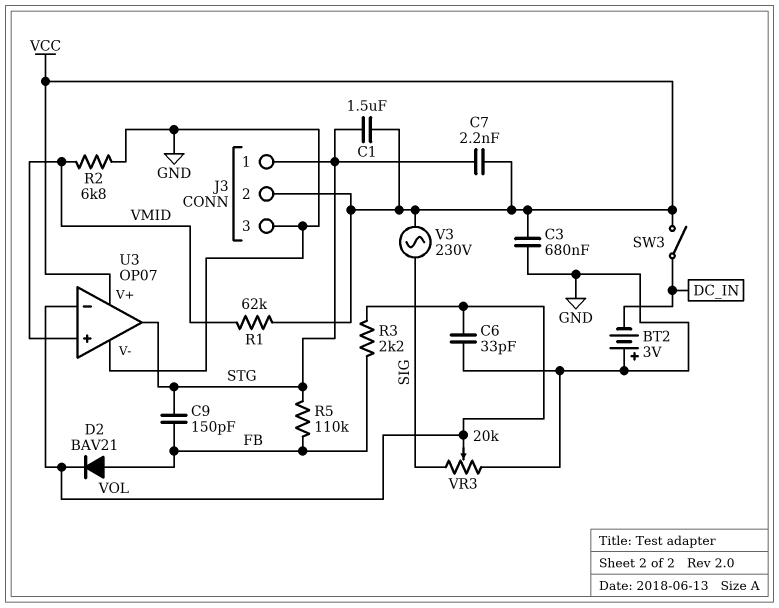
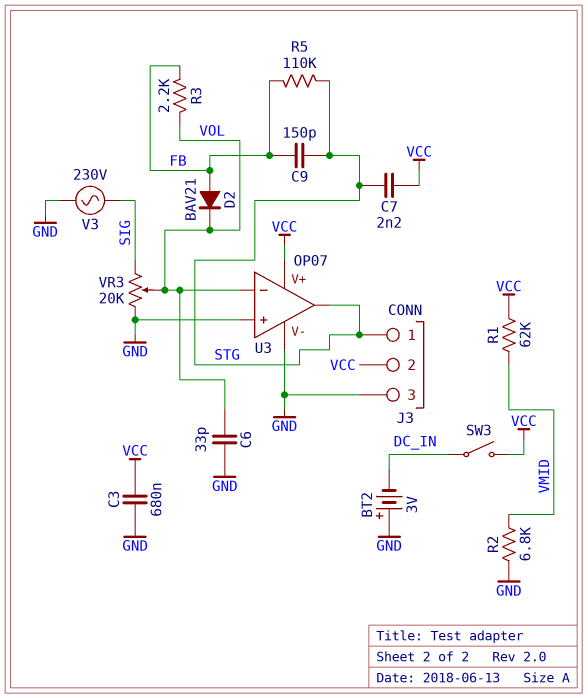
C1: 1.5uF (STG, VCC) -> none
U3 pin in+: VMID -> GND
V3: AC 230V (SIG, VCC) -> AC 230V (GND, SIG)

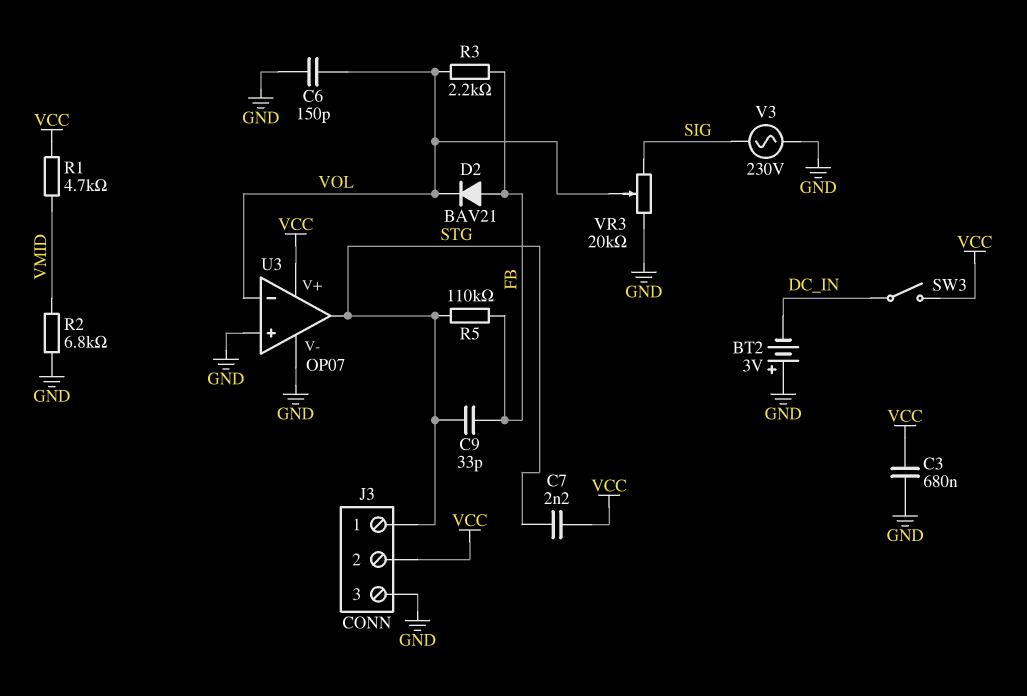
C6: 33pF (GND, VOL) -> 150pF (GND, VOL)
C9: 150pF (FB, STG) -> 33pF (FB, STG)
R1: 62k (VCC, VMID) -> 4.7k (VCC, VMID)

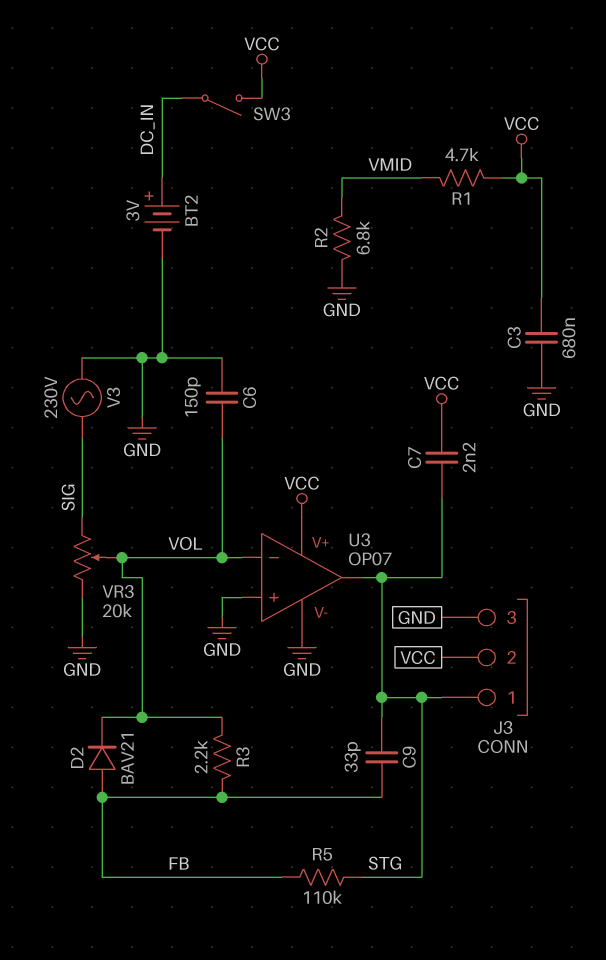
BT2: 3V (plus GND, minus DC_IN) -> 3V (plus DC_IN, minus GND)

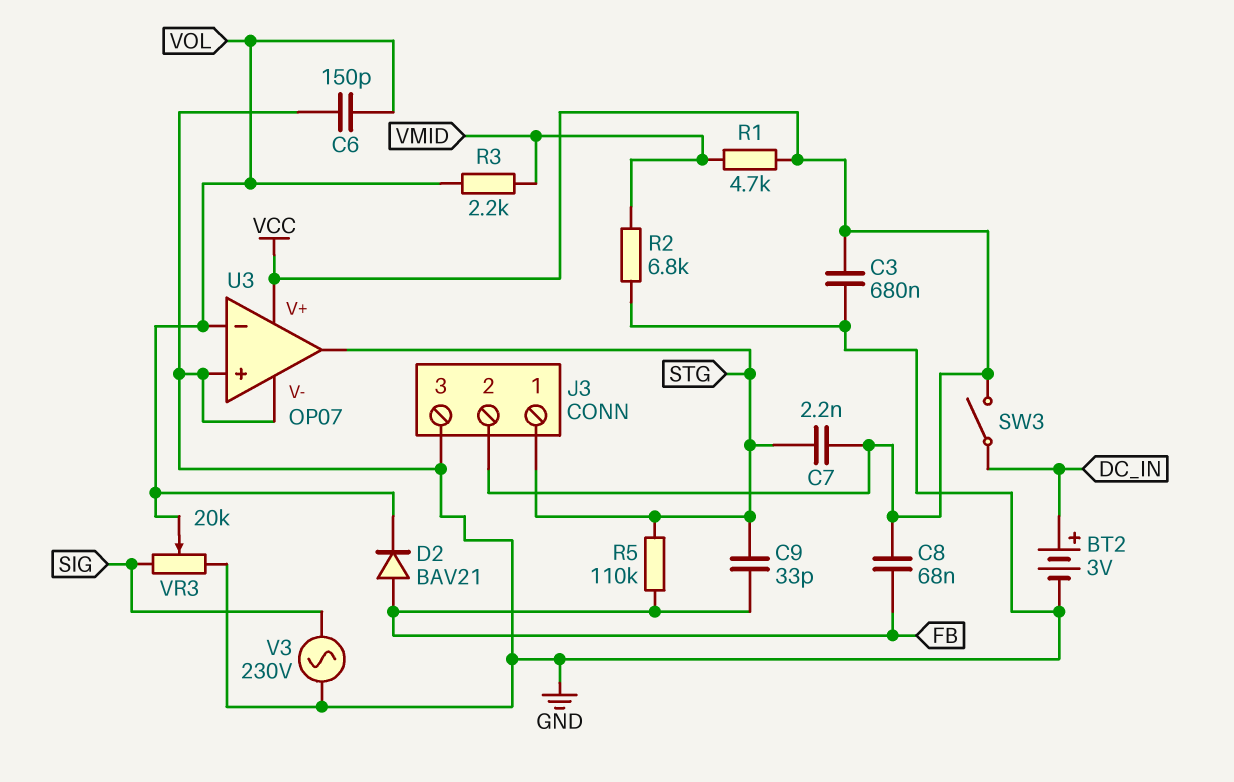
C8: none -> 68nF (FB, VCC)
R3: 2.2k (FB, VOL) -> 2.2k (VMID, VOL)

